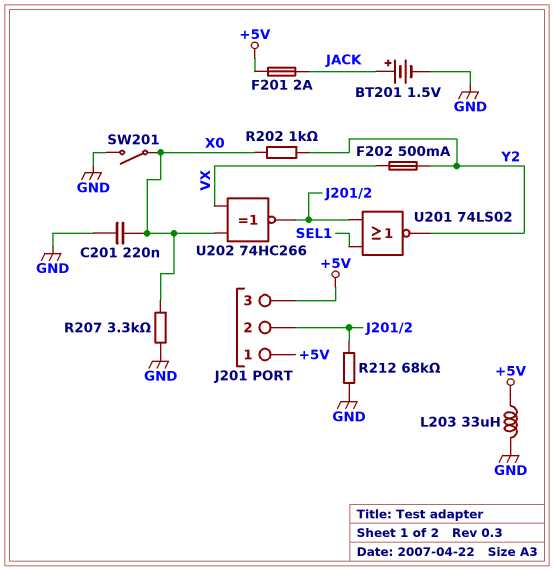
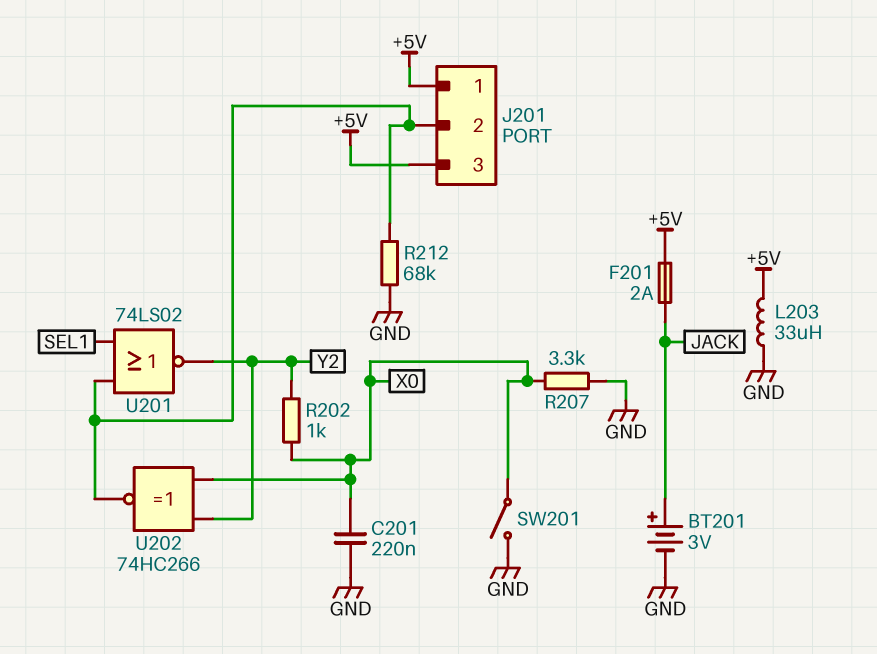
BT201: 1.5V (plus JACK, minus GND) -> 3V (plus JACK, minus GND)
F202: 500mA (VX, Y2) -> none
U202: XNOR 74HC266 (in VX, in X0, out J201/2) -> XNOR 74HC266 (in X0, in Y2, out J201/2)

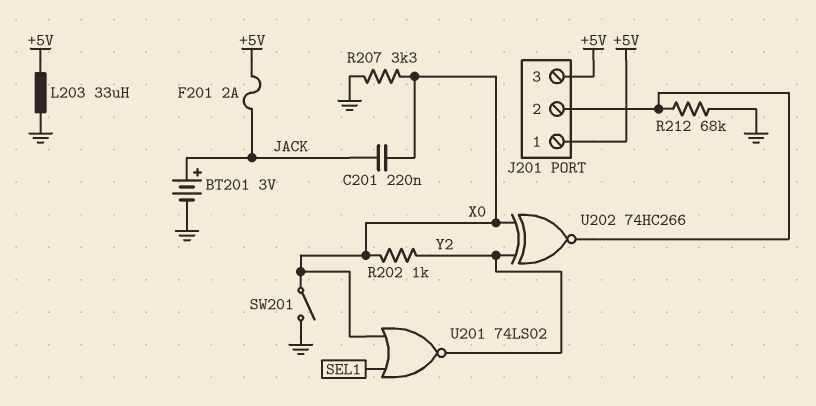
C201: 220nF (GND, X0) -> 220nF (JACK, X0)
U201: NOR 74LS02 (in J201/2, in SEL1, out Y2) -> NOR 74LS02 (in SEL1, in X0, out Y2)

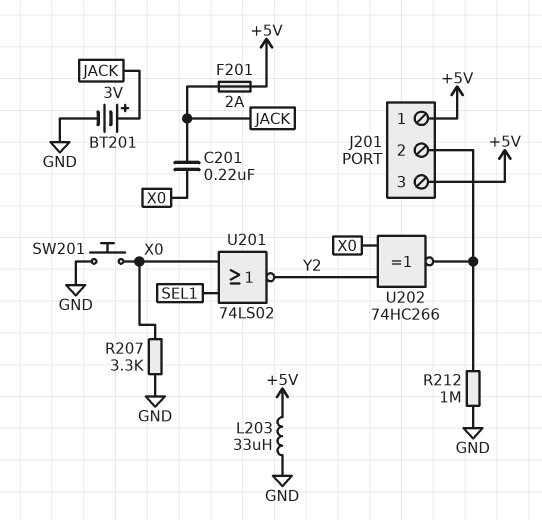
R202: 1k (X0, Y2) -> none
R212: 68k (GND, J201/2) -> 1M (GND, J201/2)
SW201: switch (GND, X0) -> button (GND, X0)

